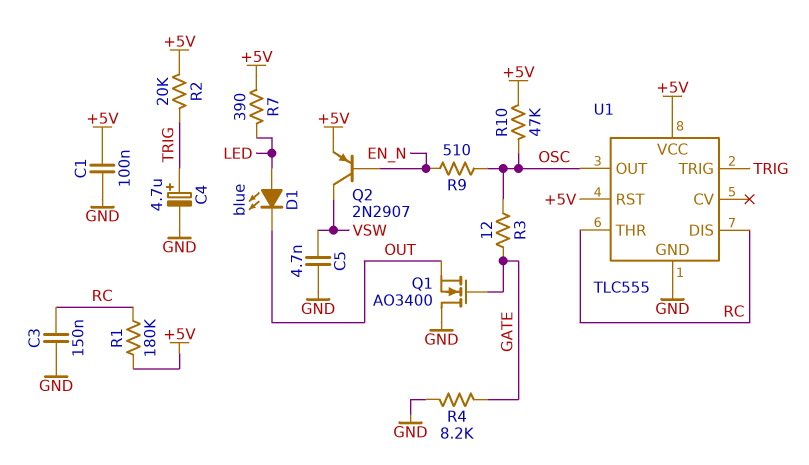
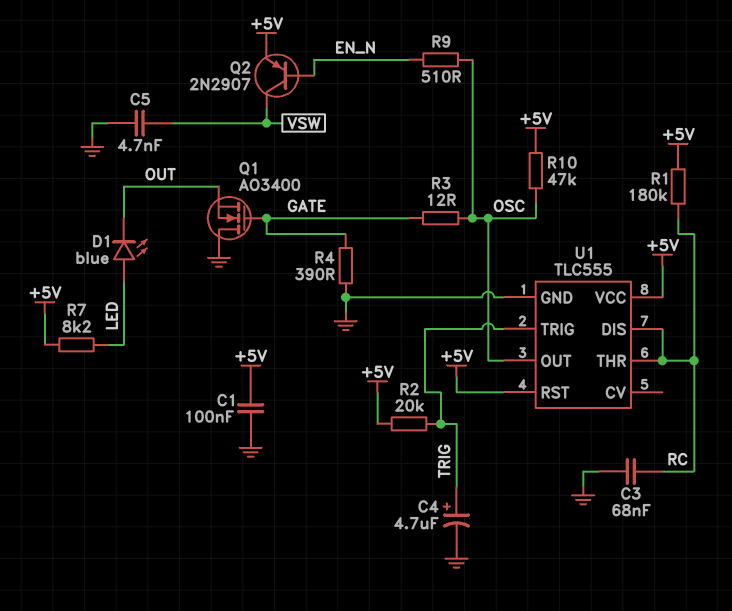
C3: 150nF (GND, RC) -> 68nF (GND, RC)
R4: 8.2k (GATE, GND) -> 390 (GATE, GND)
R7: 390 (+5V, LED) -> 8.2k (+5V, LED)

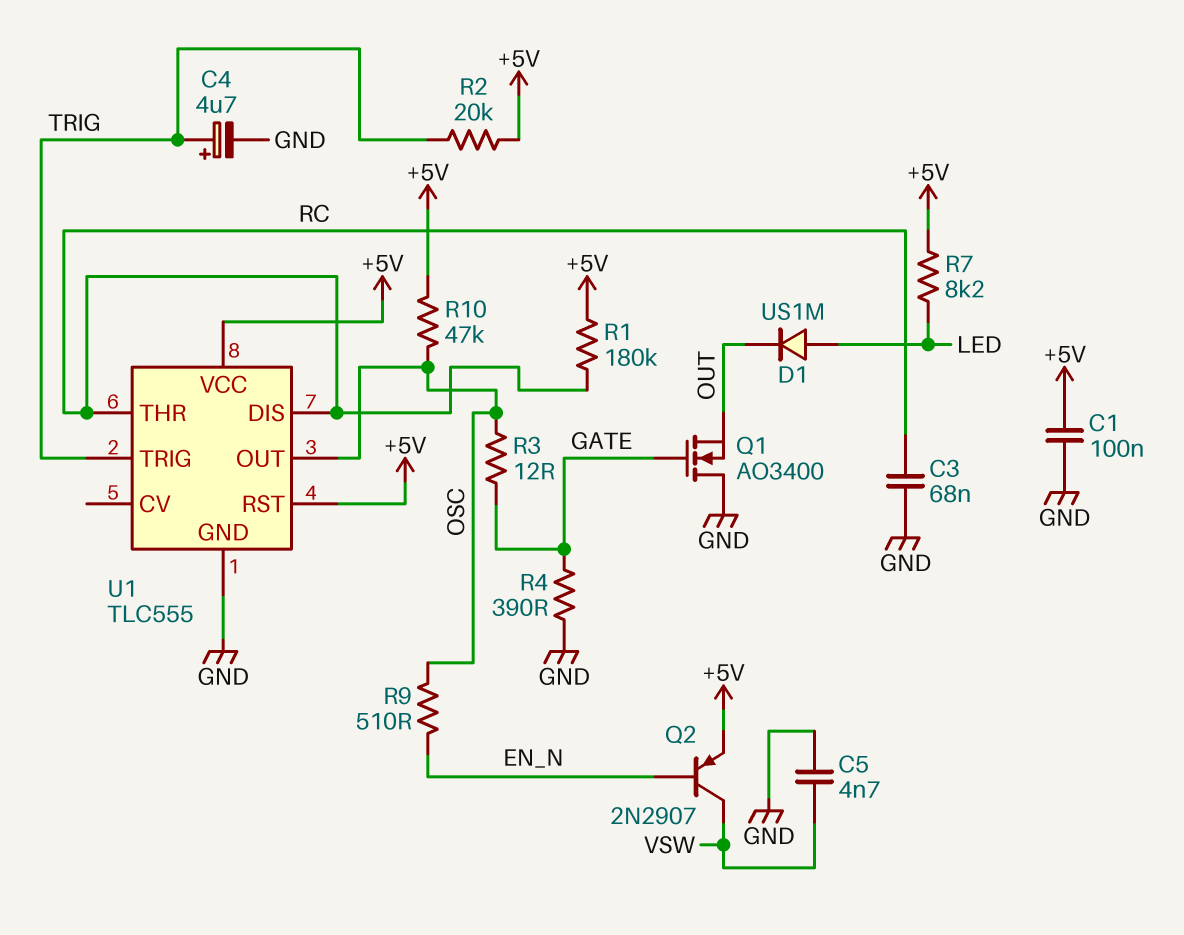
D1: LED blue (A LED, K OUT) -> diode US1M (A LED, K OUT)

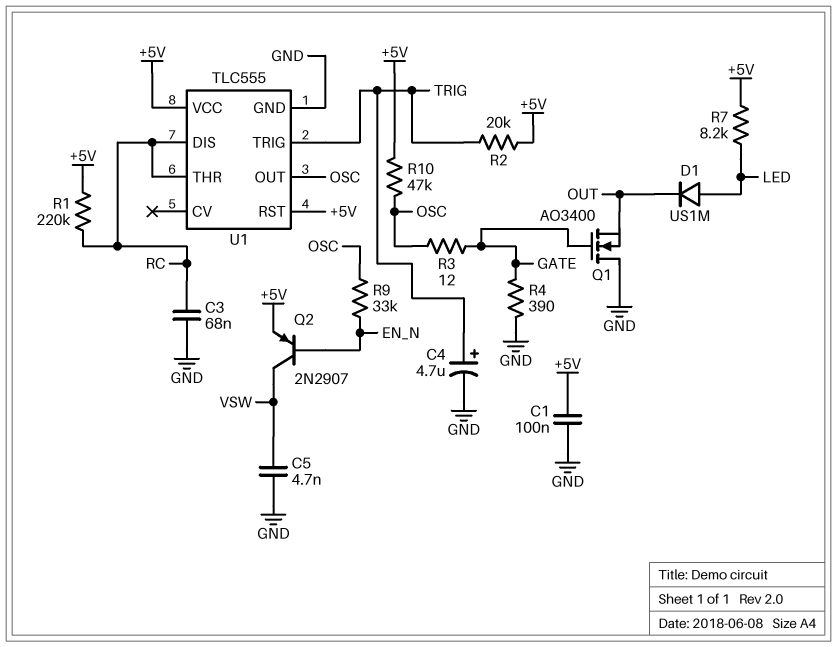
R1: 180k (+5V, RC) -> 220k (+5V, RC)
R9: 510 (EN_N, OSC) -> 33k (EN_N, OSC)

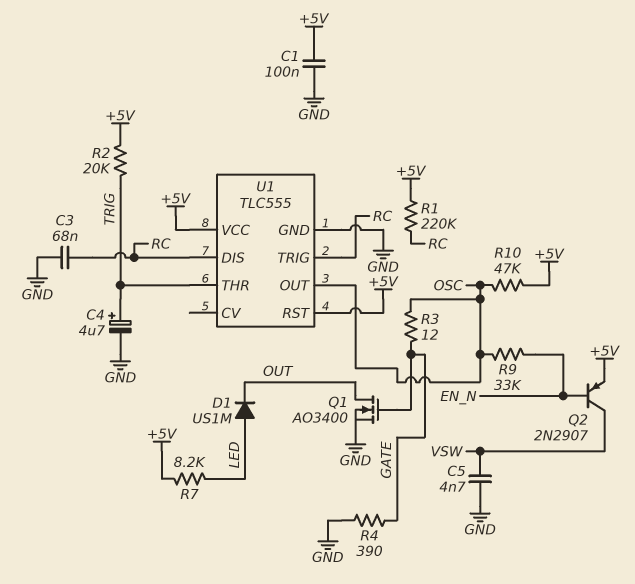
Q1: NMOS AO3400 (G GATE, D GND, S OUT) -> NMOS AO3400 (G GATE, D OUT, S GND)
U1 pin THR: RC -> TRIG
U1 pin TRIG: TRIG -> RC

